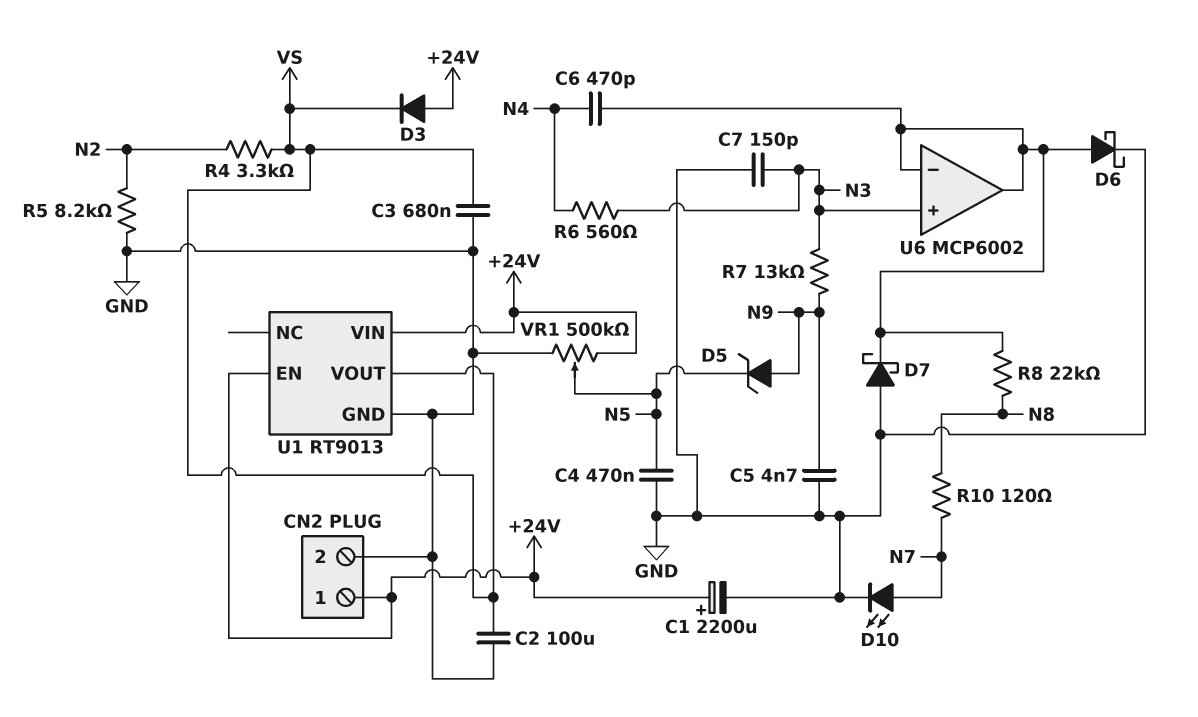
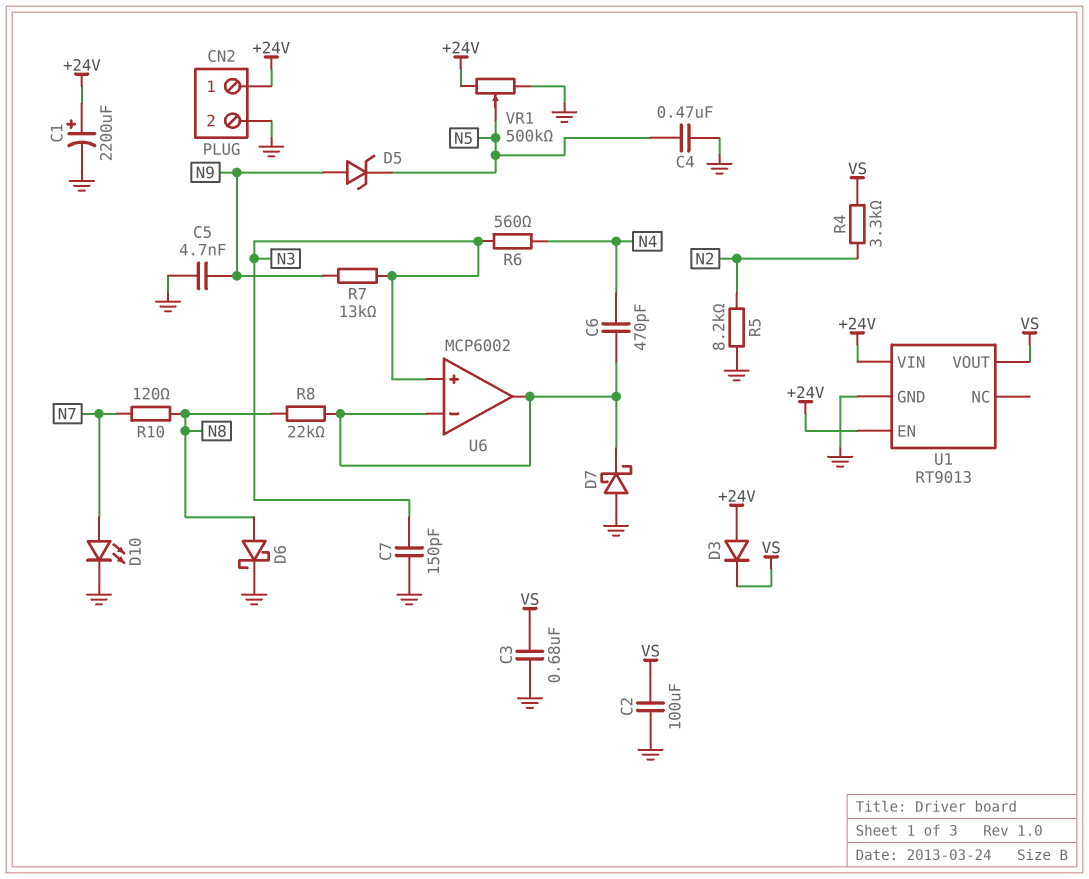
D6: schottky (A U6/in-, K GND) -> schottky (A N8, K GND)

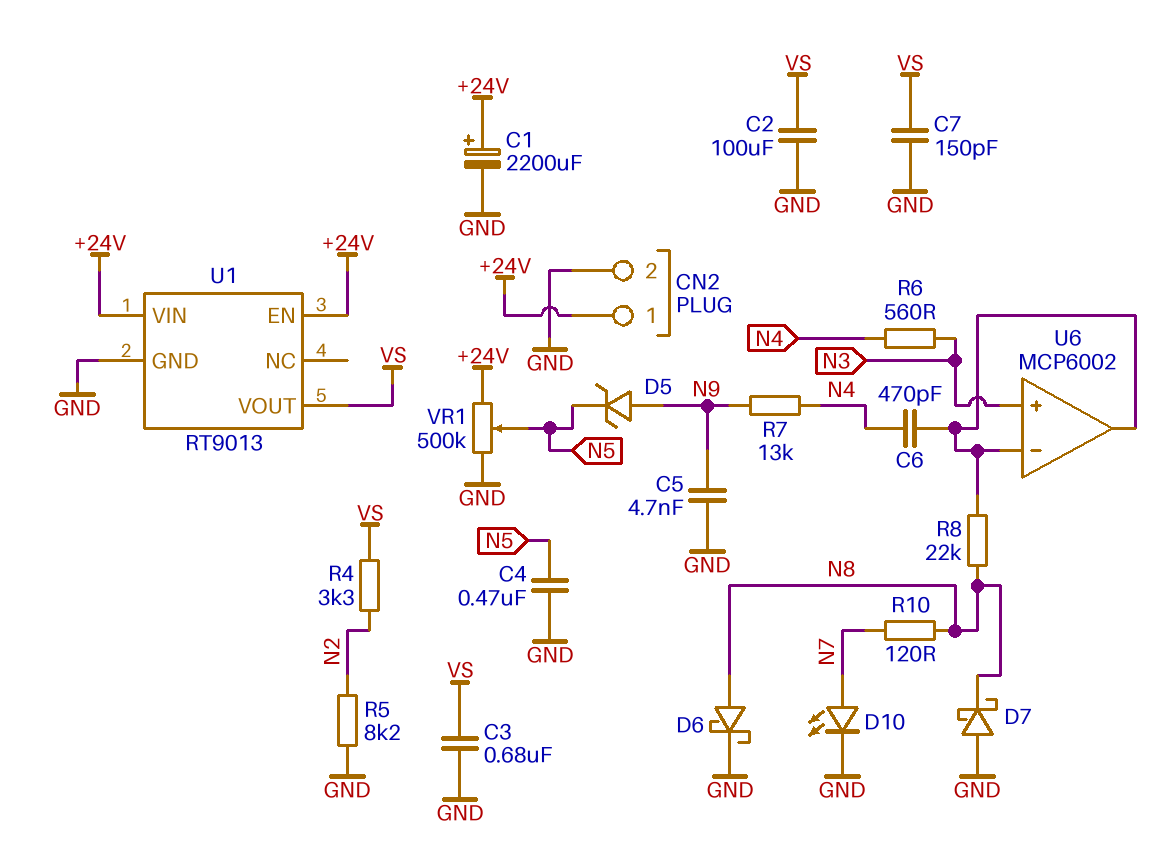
C7: 150pF (GND, N3) -> 150pF (GND, VS)
D3: diode (A +24V, K VS) -> none
D7: schottky (A GND, K U6/in-) -> schottky (A GND, K N8)
R7: 13k (N3, N9) -> 13k (N4, N9)

